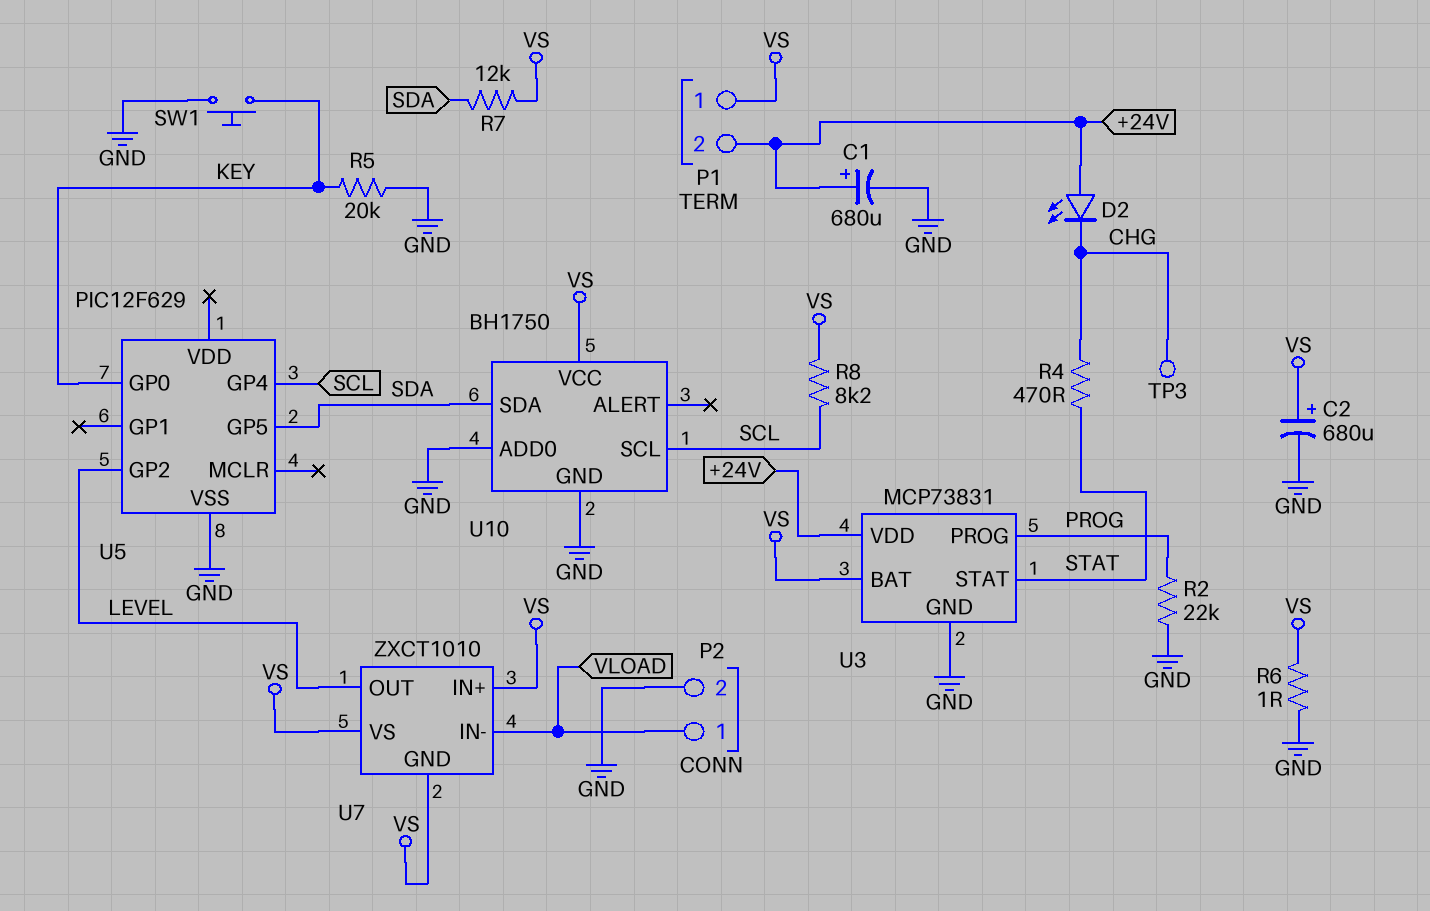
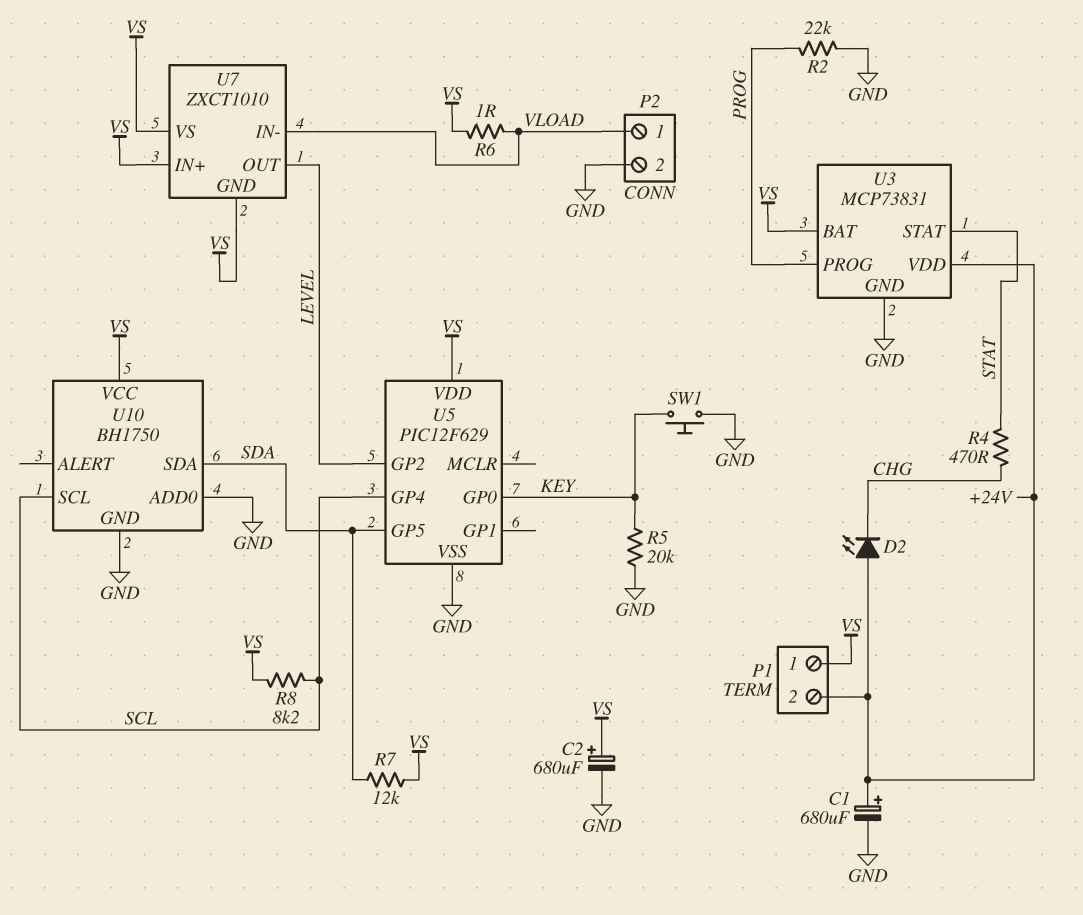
R6: 1 (GND, VS) -> 1 (VLOAD, VS)
TP3: test point (CHG) -> none
U5 pin VDD: none -> VS

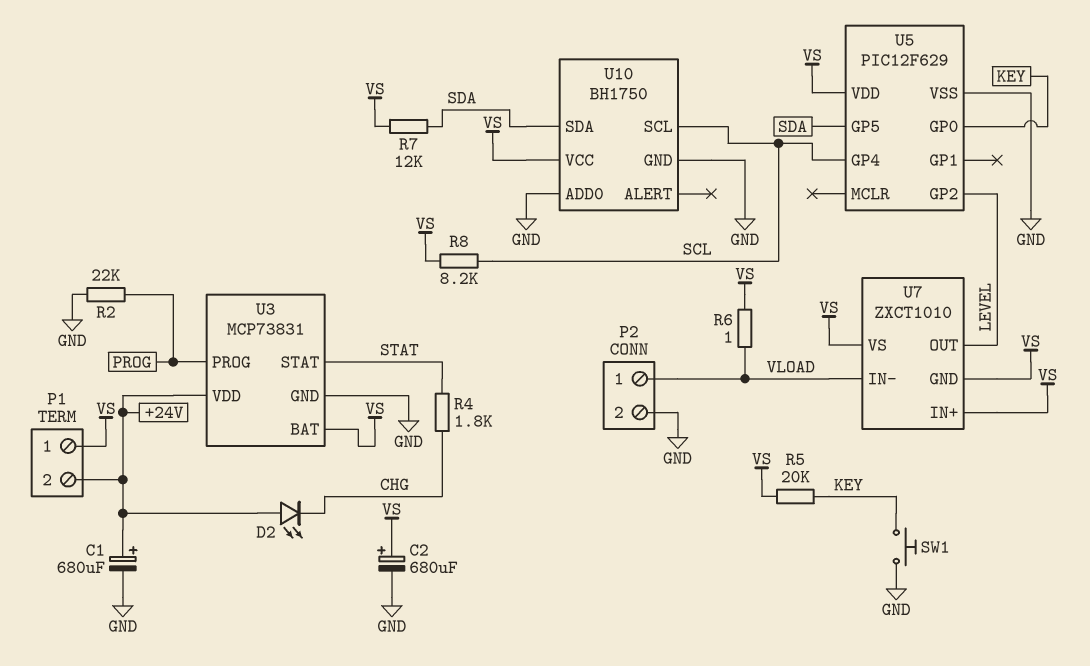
R4: 470 (CHG, STAT) -> 1.8k (CHG, STAT)
R5: 20k (GND, KEY) -> 20k (KEY, VS)

